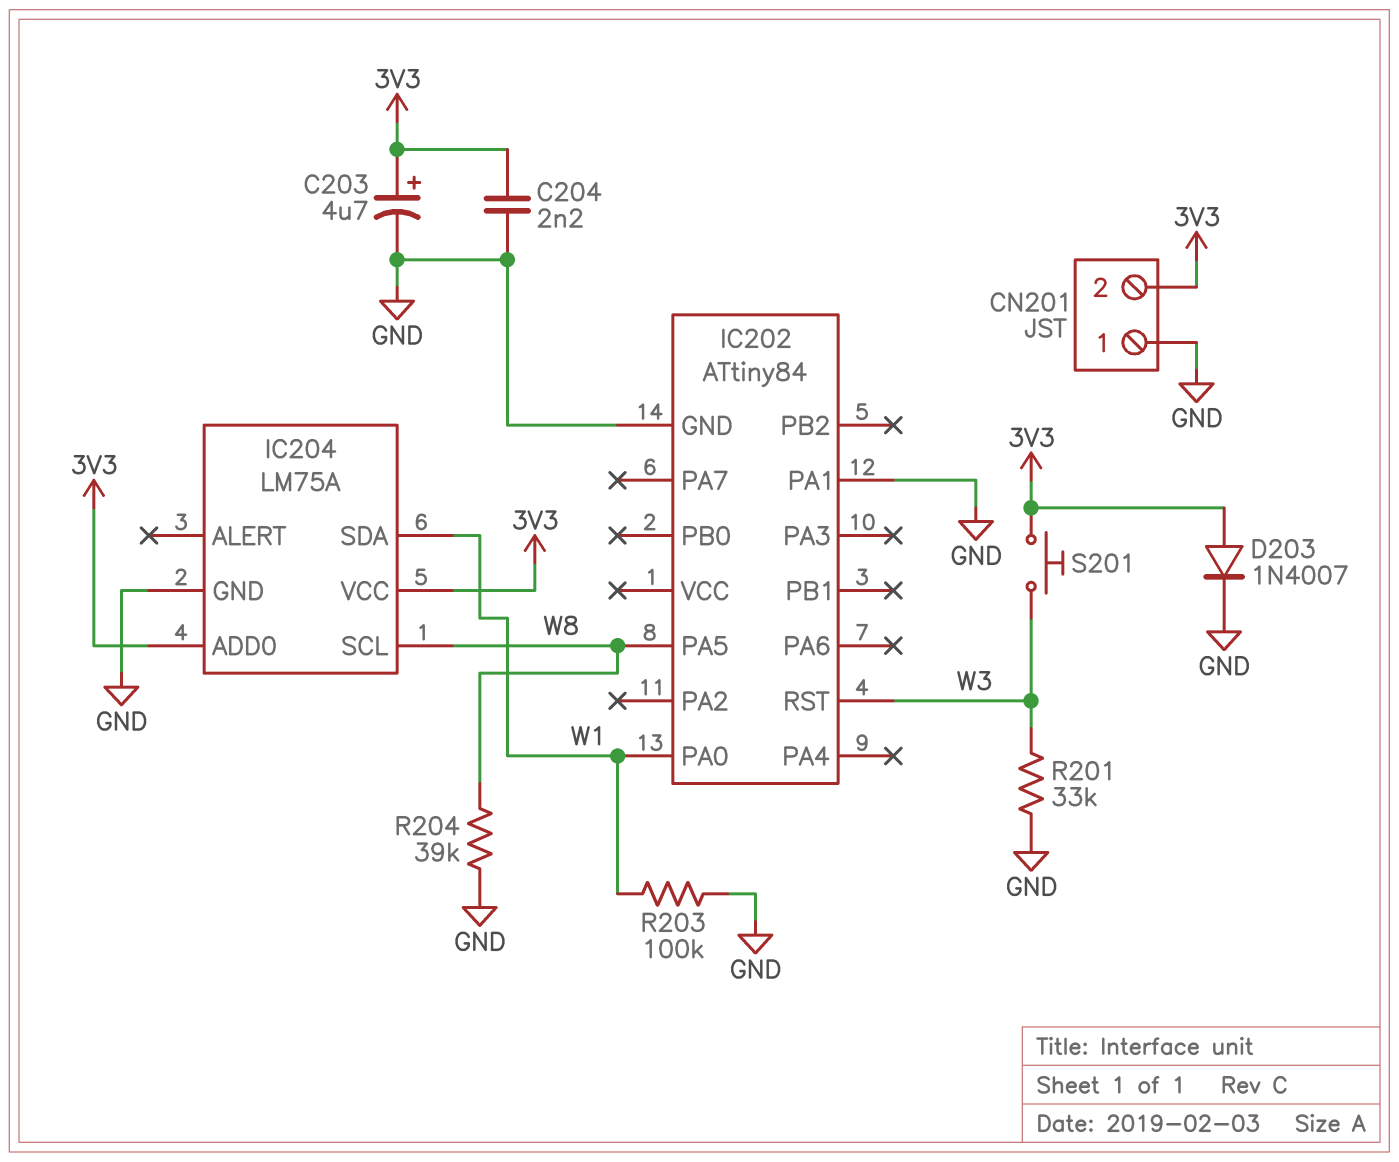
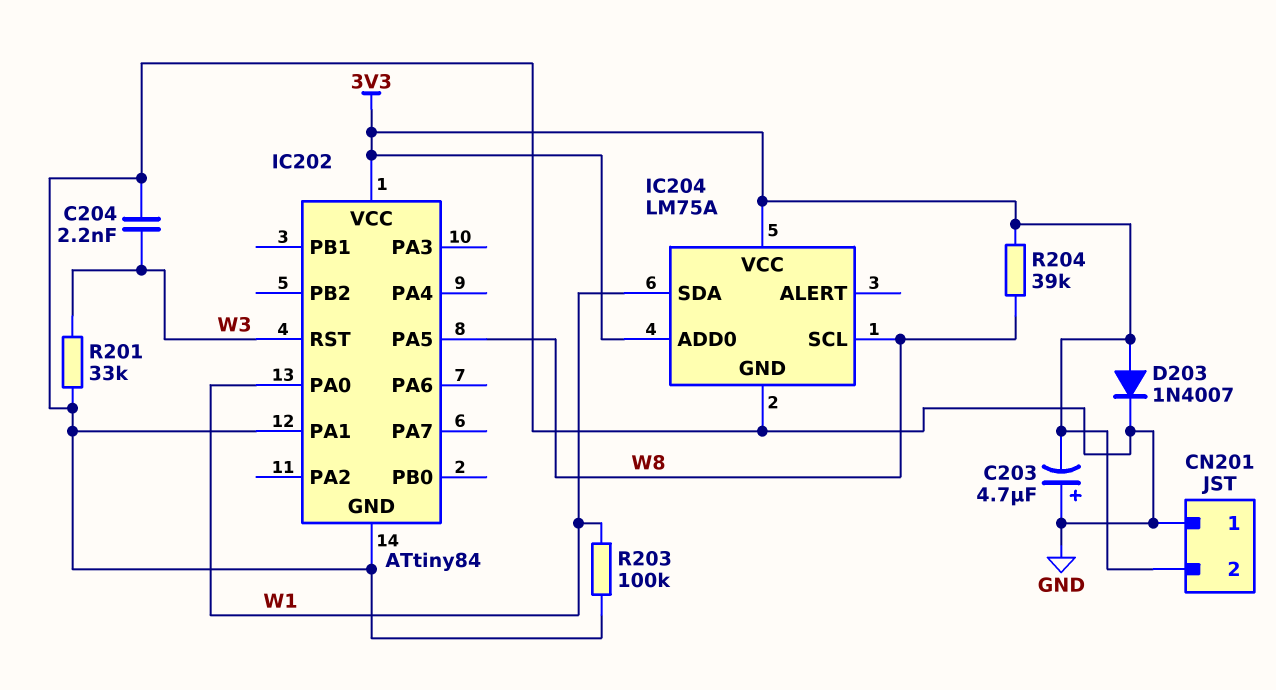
C203: 4.7uF (plus 3V3, minus GND) -> 4.7uF (plus GND, minus 3V3)
C204: 2.2nF (3V3, GND) -> 2.2nF (GND, W3)
IC202 pin VCC: none -> 3V3
R204: 39k (GND, W8) -> 39k (3V3, W8)
S201: button (3V3, W3) -> none

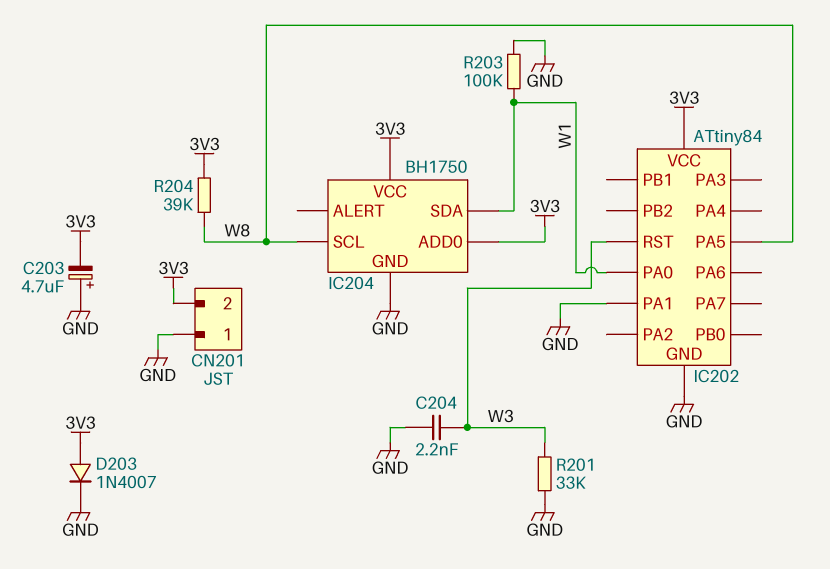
IC204: LM75A -> BH1750

